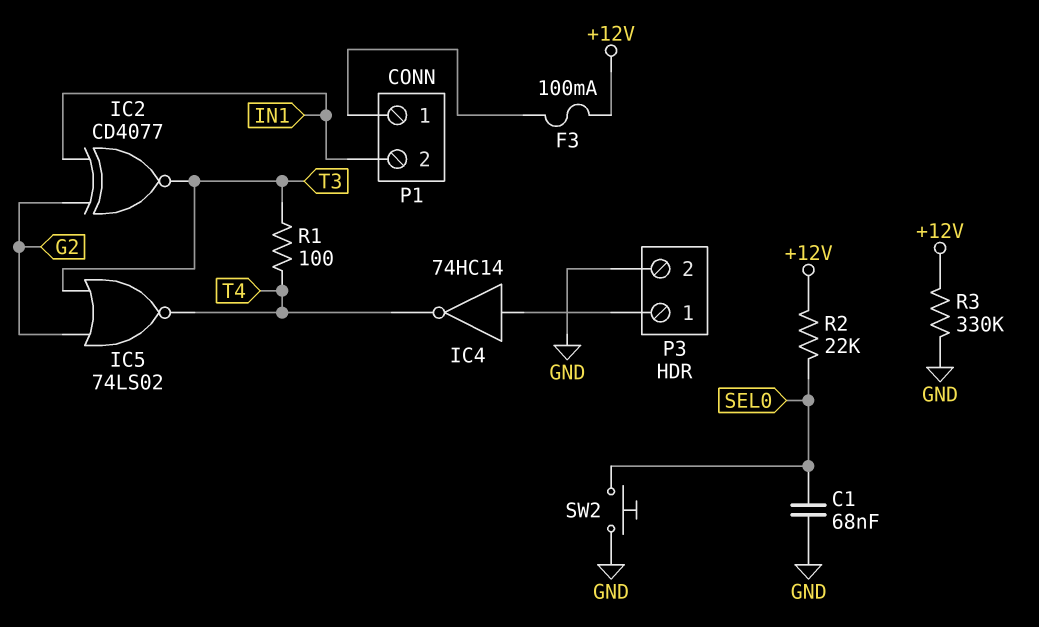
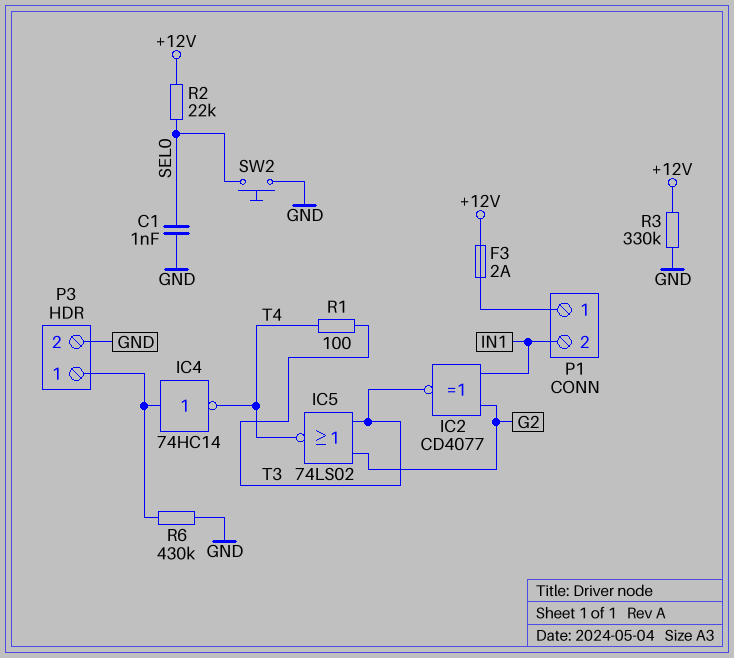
C1: 68nF (GND, SEL0) -> 1nF (GND, SEL0)
F3: 100mA (+12V, P1/1) -> 2A (+12V, P1/1)
R6: none -> 430k (GND, P3/1)

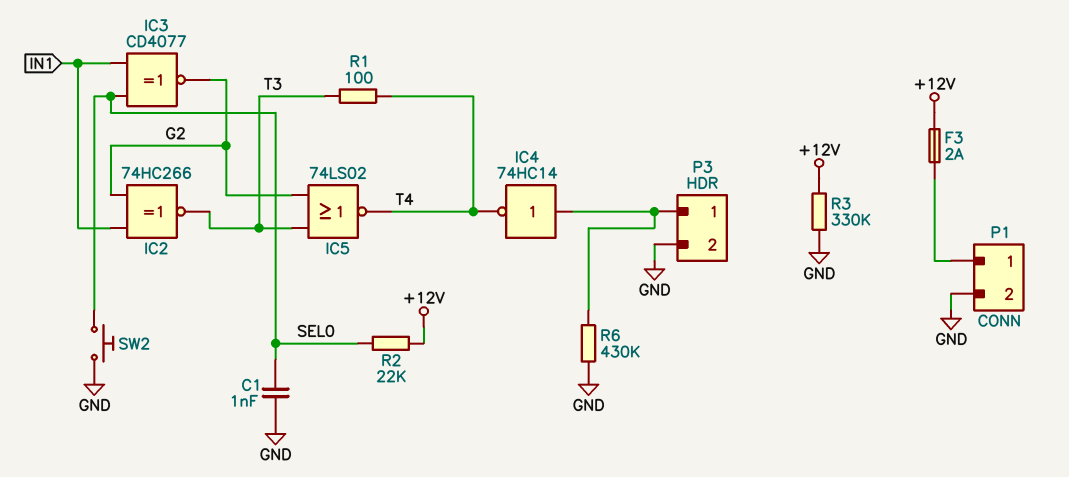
IC2: XNOR CD4077 (in G2, in IN1, out T3) -> XNOR 74HC266 (in G2, in IN1, out T3)
IC3: none -> XNOR CD4077 (in IN1, in SEL0, out G2)
P1 pin 2: IN1 -> GND

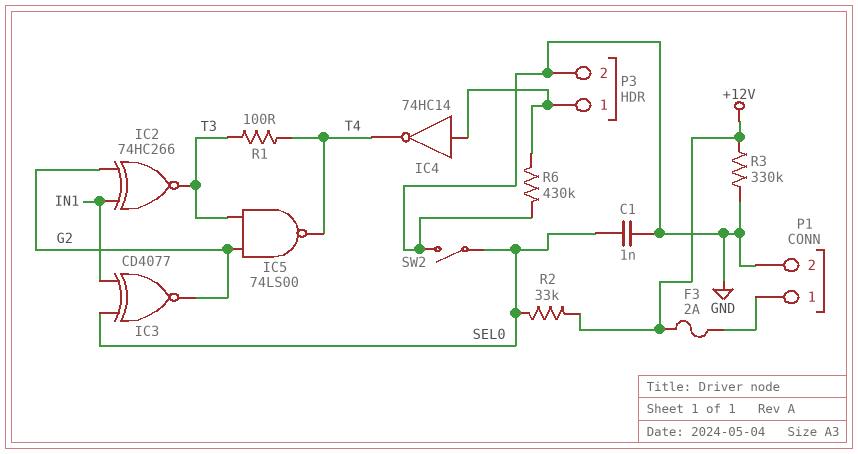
IC5: NOR 74LS02 (in G2, in T3, out T4) -> NAND 74LS00 (in G2, in T3, out T4)
R2: 22k (+12V, SEL0) -> 33k (+12V, SEL0)
SW2: button (GND, SEL0) -> switch (GND, SEL0)

